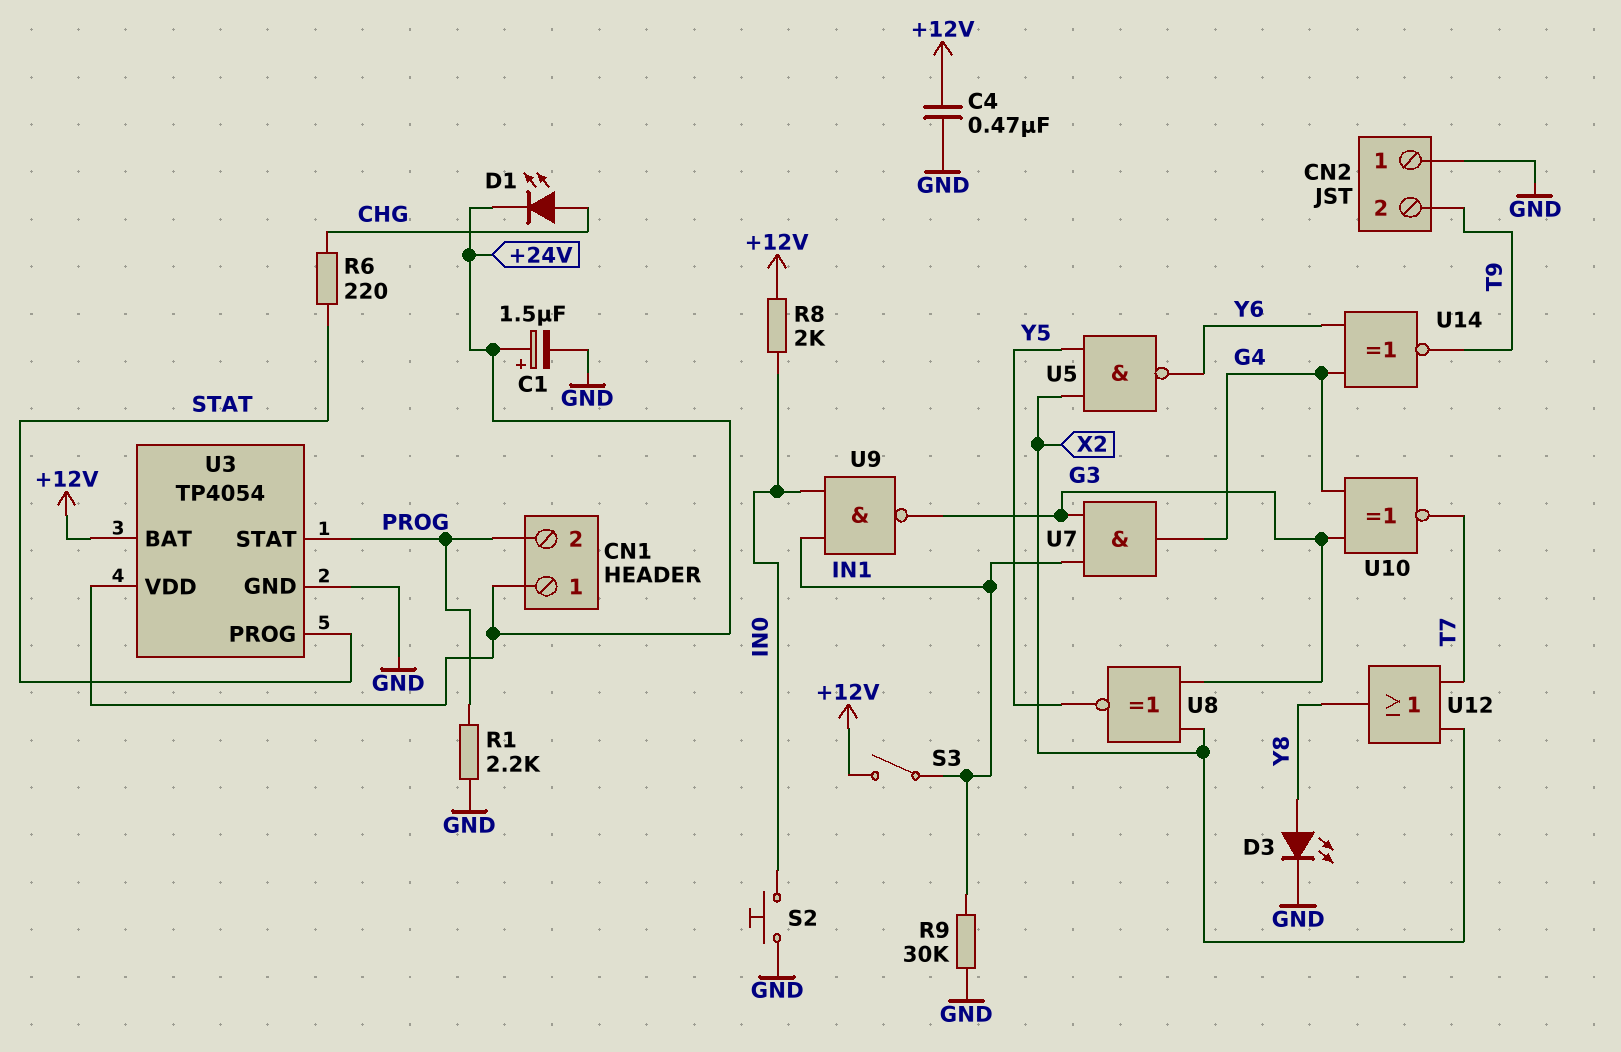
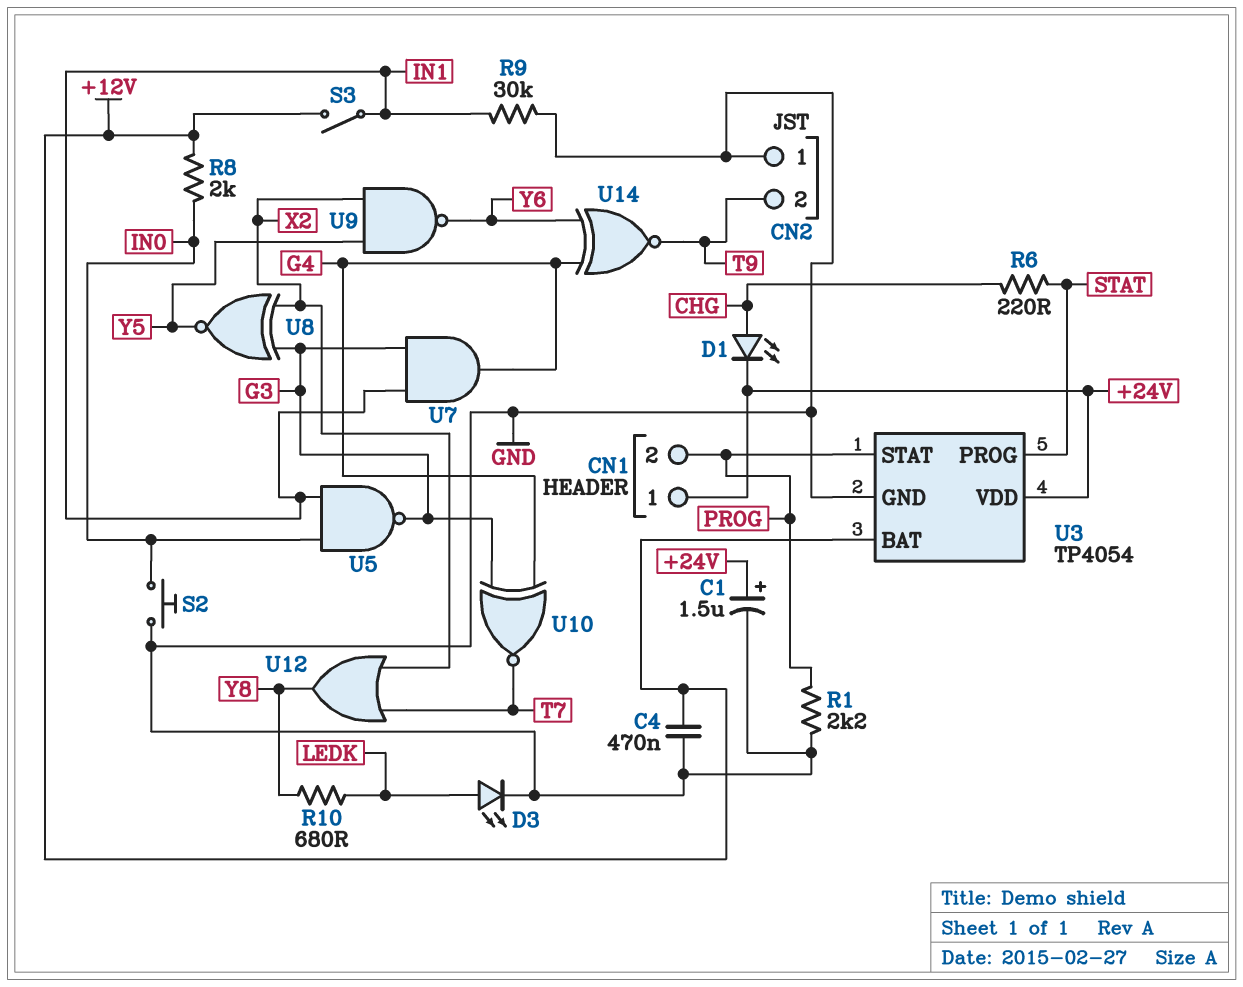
D3: LED (A Y8, K GND) -> LED (A LEDK, K GND)
R10: none -> 680 (LEDK, Y8)
U5: NAND (in X2, in Y5, out Y6) -> NAND (in IN0, in IN1, out G3)
U9: NAND (in IN0, in IN1, out G3) -> NAND (in X2, in Y5, out Y6)

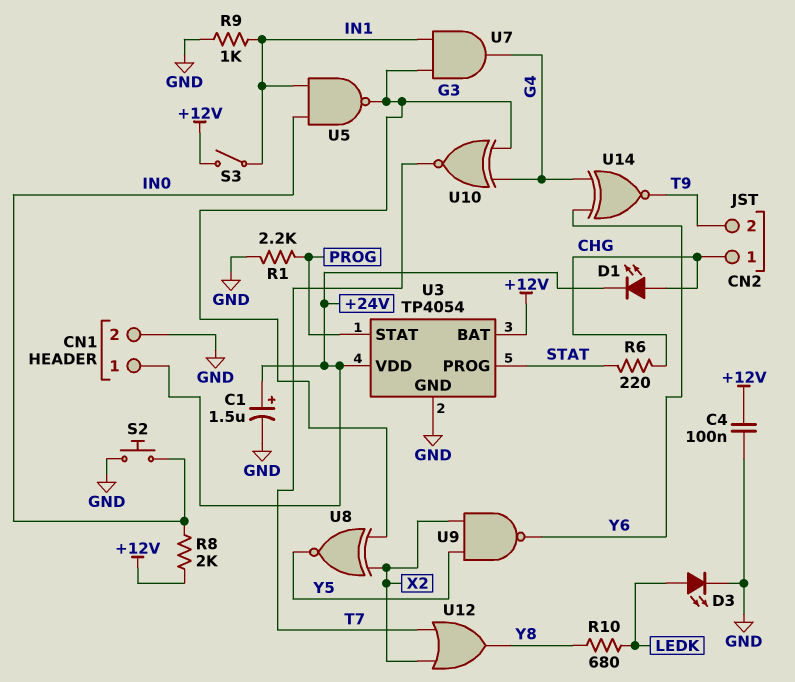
C4: 470nF (+12V, GND) -> 100nF (+12V, GND)
CN1 pin 2: PROG -> GND
CN2 pin 1: GND -> CHG
R9: 30k (GND, IN1) -> 1k (GND, IN1)

